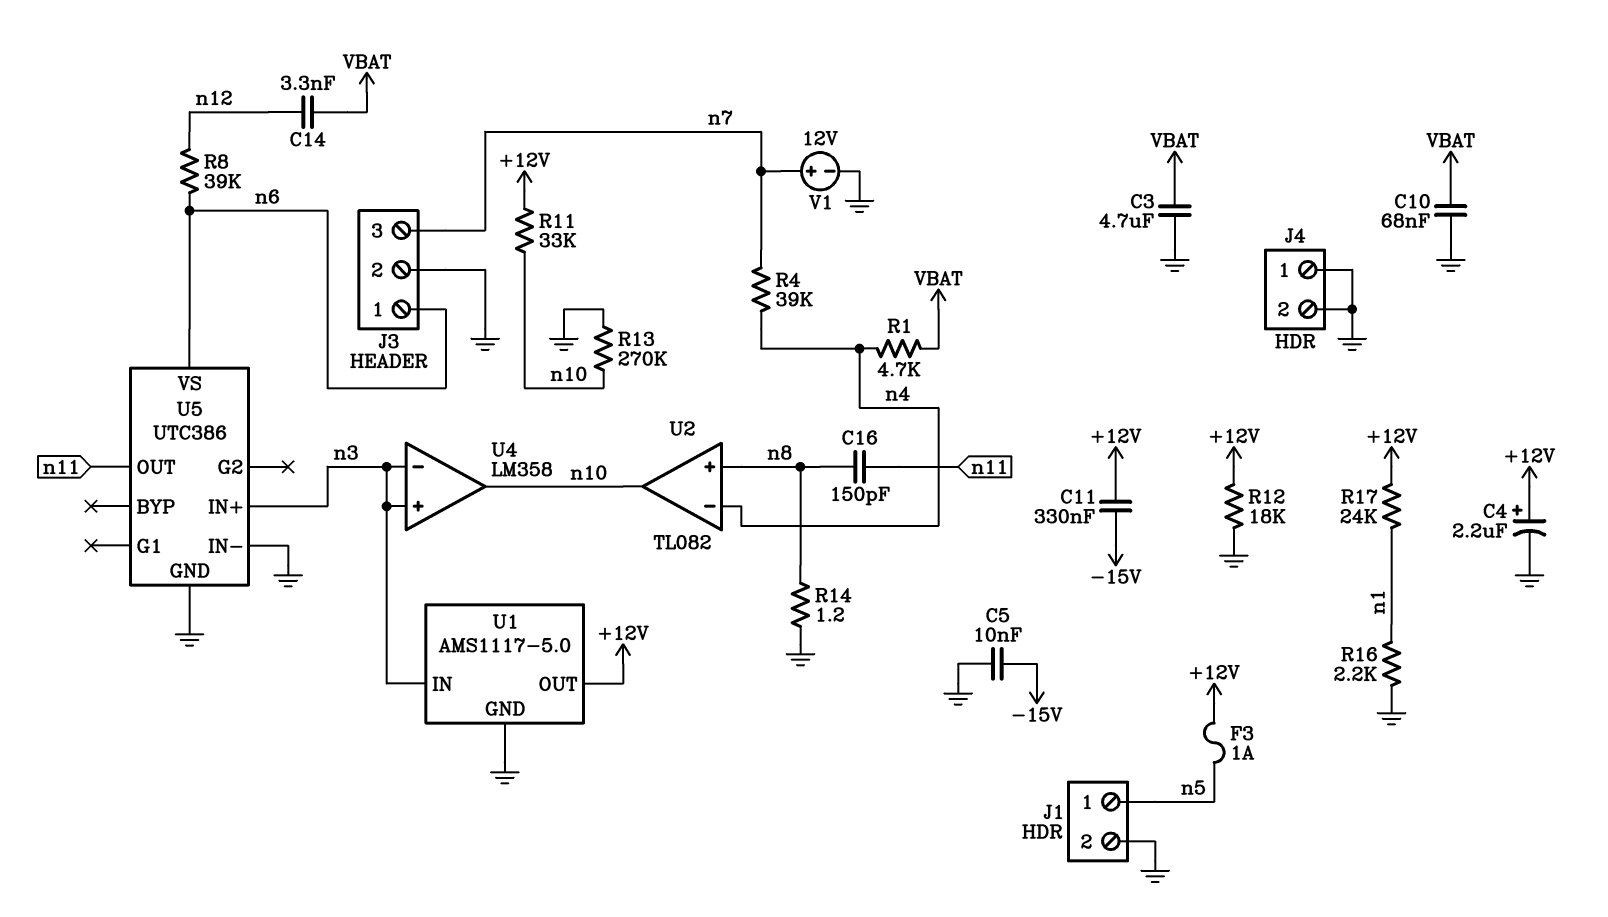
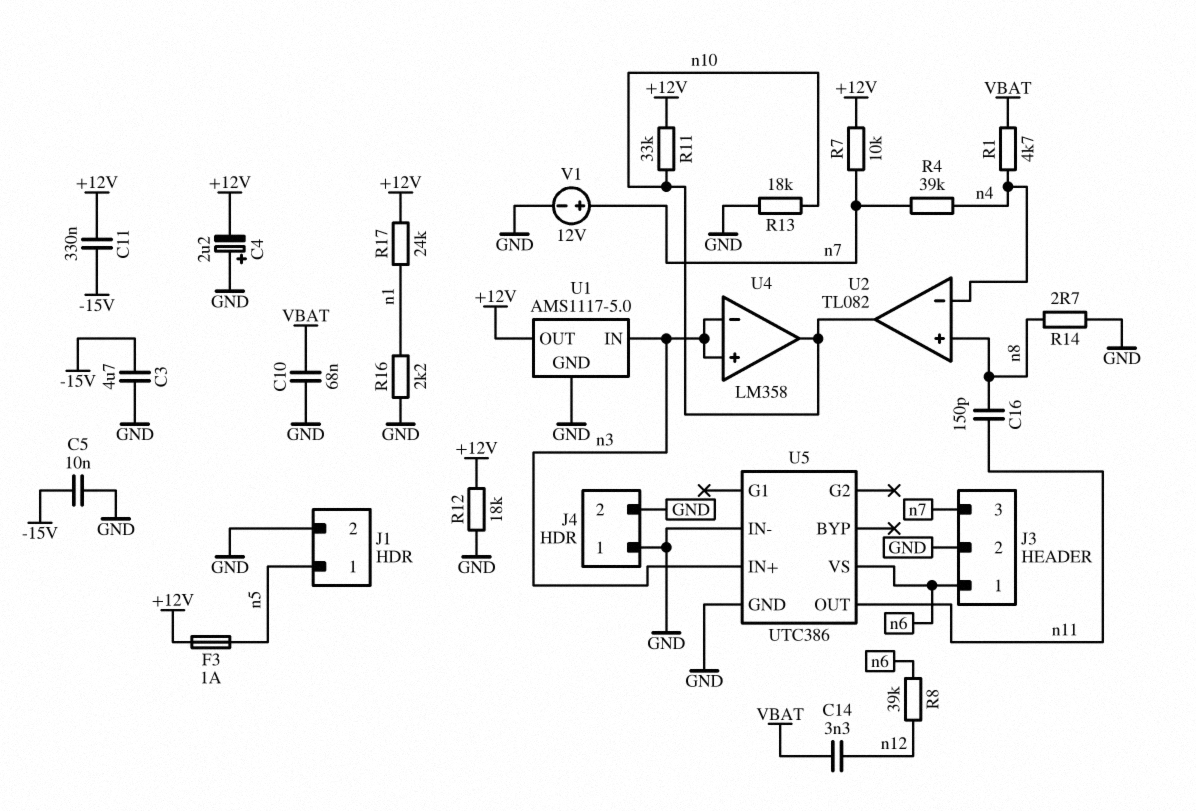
C3: 4.7uF (GND, VBAT) -> 4.7uF (-15V, GND)
C4: 2.2uF (plus +12V, minus GND) -> 2.2uF (plus GND, minus +12V)
R7: none -> 10k (+12V, n7)
R13: 270k (GND, n10) -> 18k (GND, n10)
R14: 1.2 (GND, n8) -> 2.7 (GND, n8)

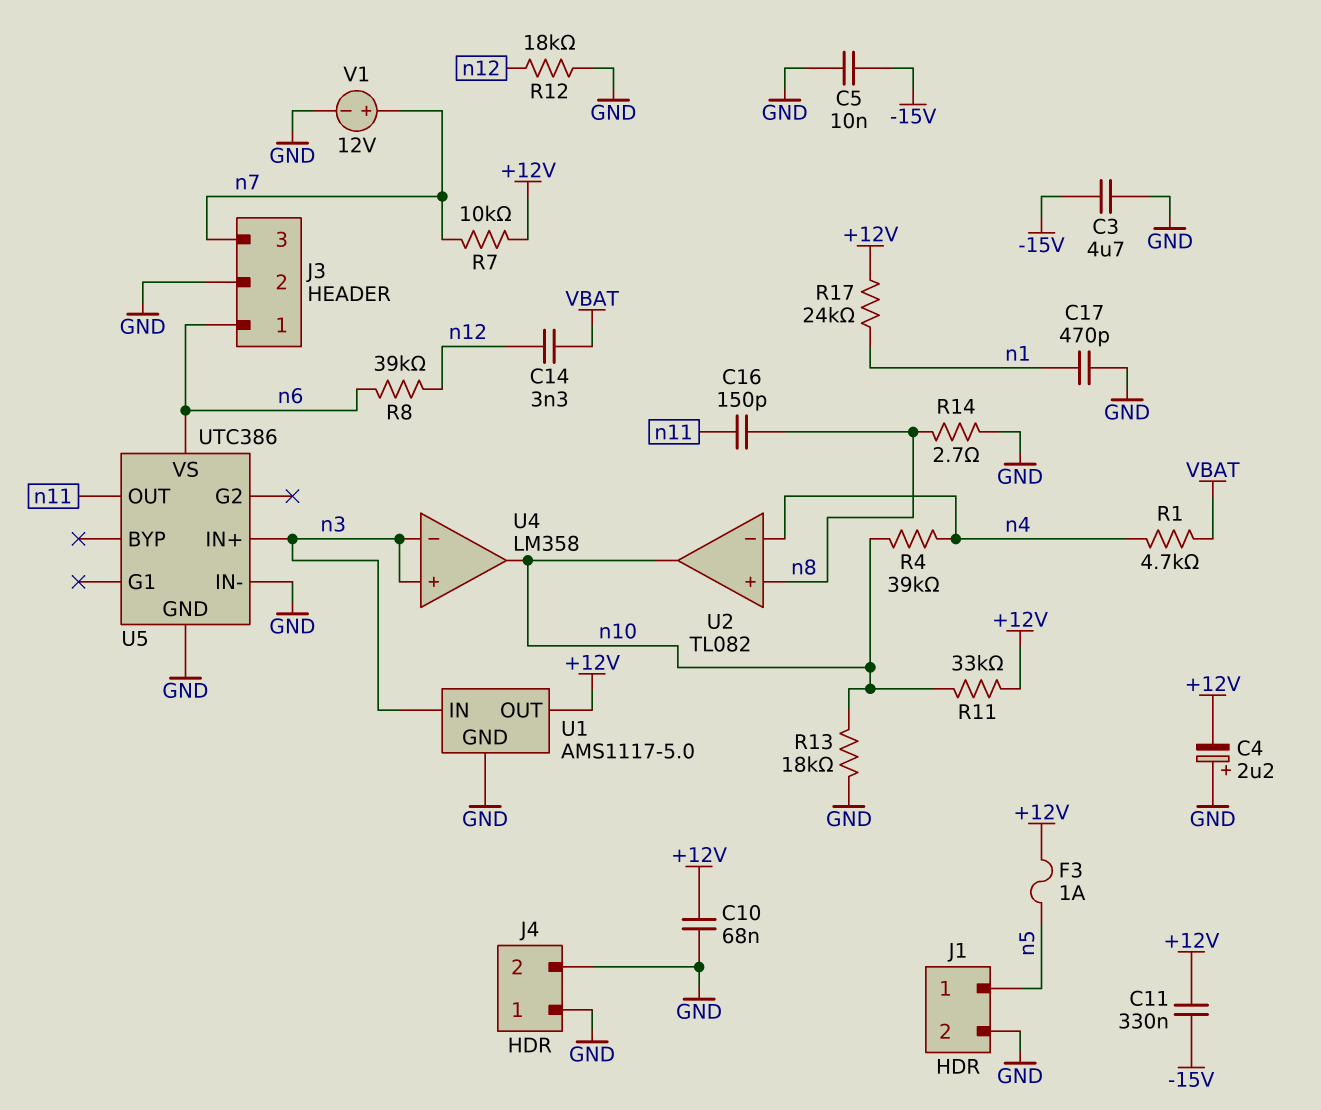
C10: 68nF (GND, VBAT) -> 68nF (+12V, GND)
C17: none -> 470pF (GND, n1)
R4: 39k (n4, n7) -> 39k (n4, n10)
R12: 18k (+12V, GND) -> 18k (GND, n12)
R16: 2.2k (GND, n1) -> none

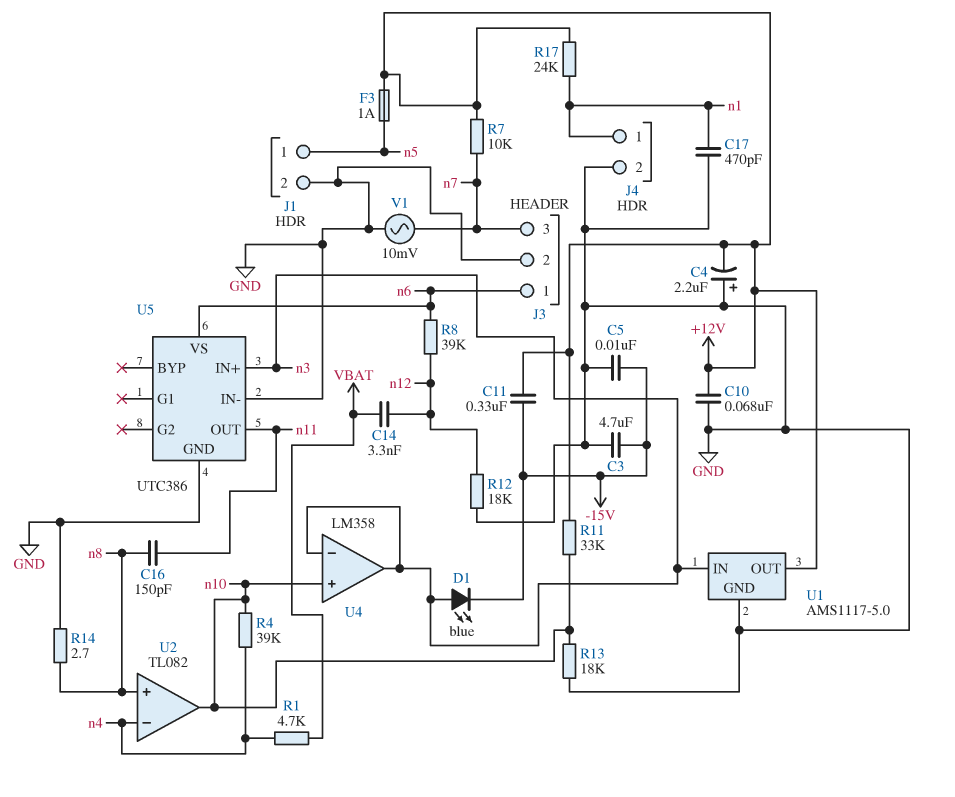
D1: none -> LED blue (A n3, K -15V)
J4 pin 1: GND -> n1
U4 pin in+: n3 -> n10
U4 pin out: n10 -> n3
V1: 12V (plus n7, minus GND) -> AC 10mV (GND, n7)

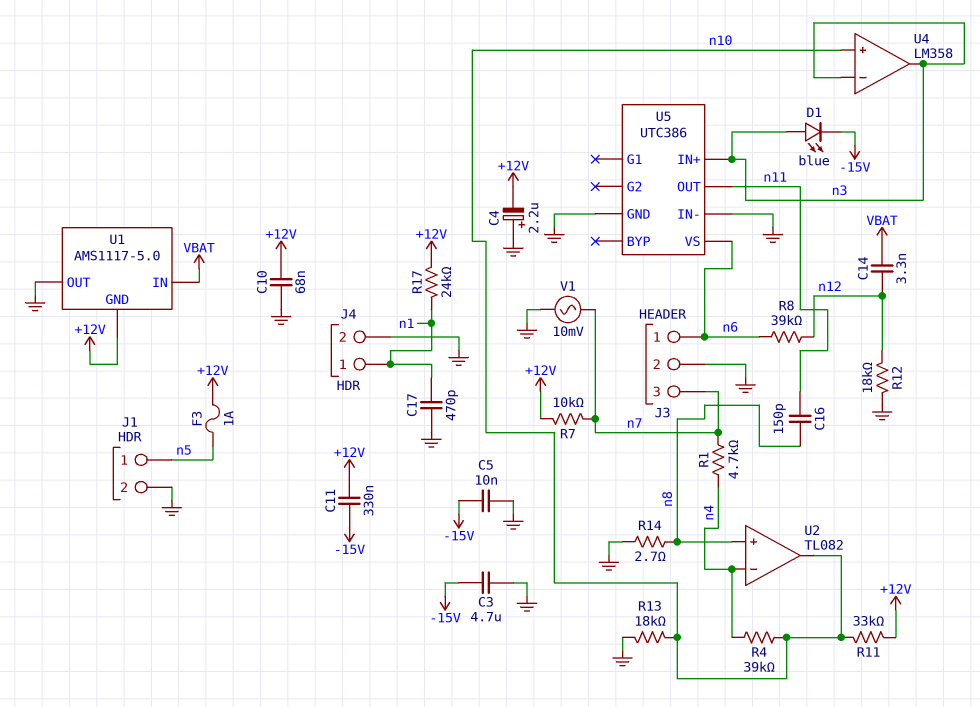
R1: 4.7k (VBAT, n4) -> 4.7k (n4, n7)
U1 pin GND: GND -> +12V
U1 pin IN: n3 -> VBAT
U1 pin OUT: +12V -> GND

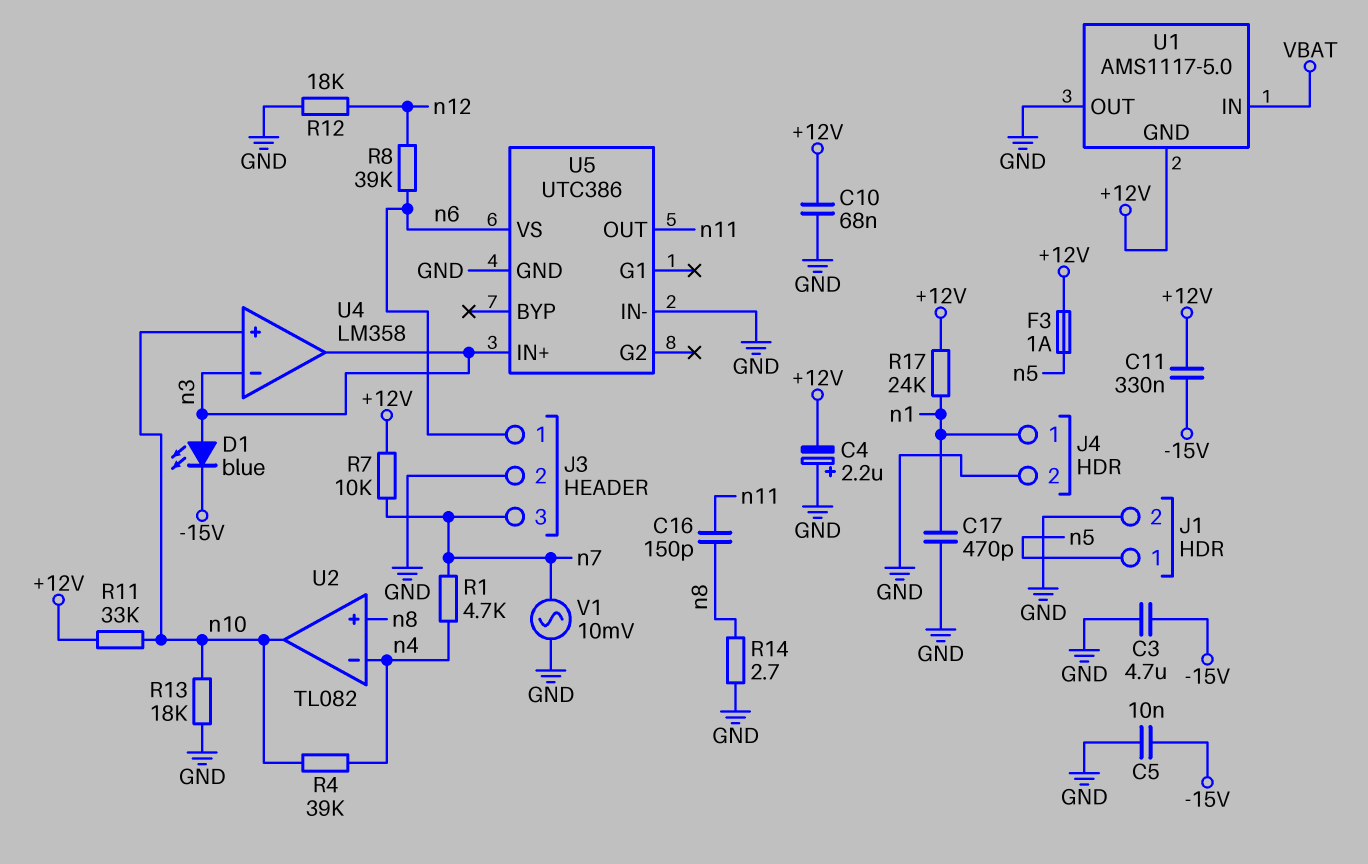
C14: 3.3nF (VBAT, n12) -> none

